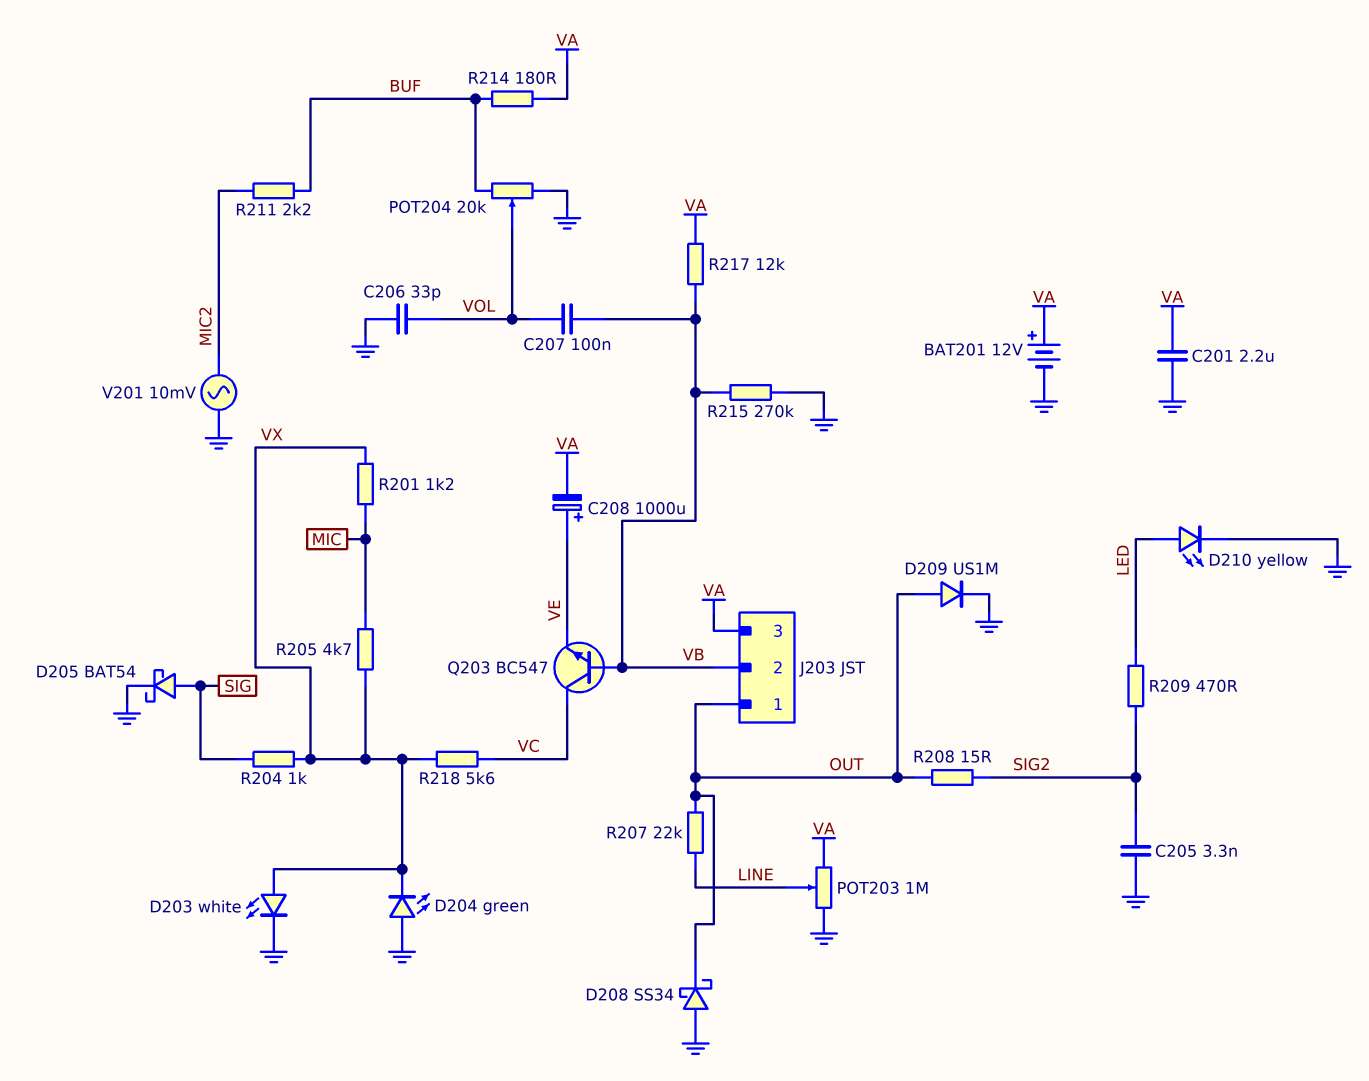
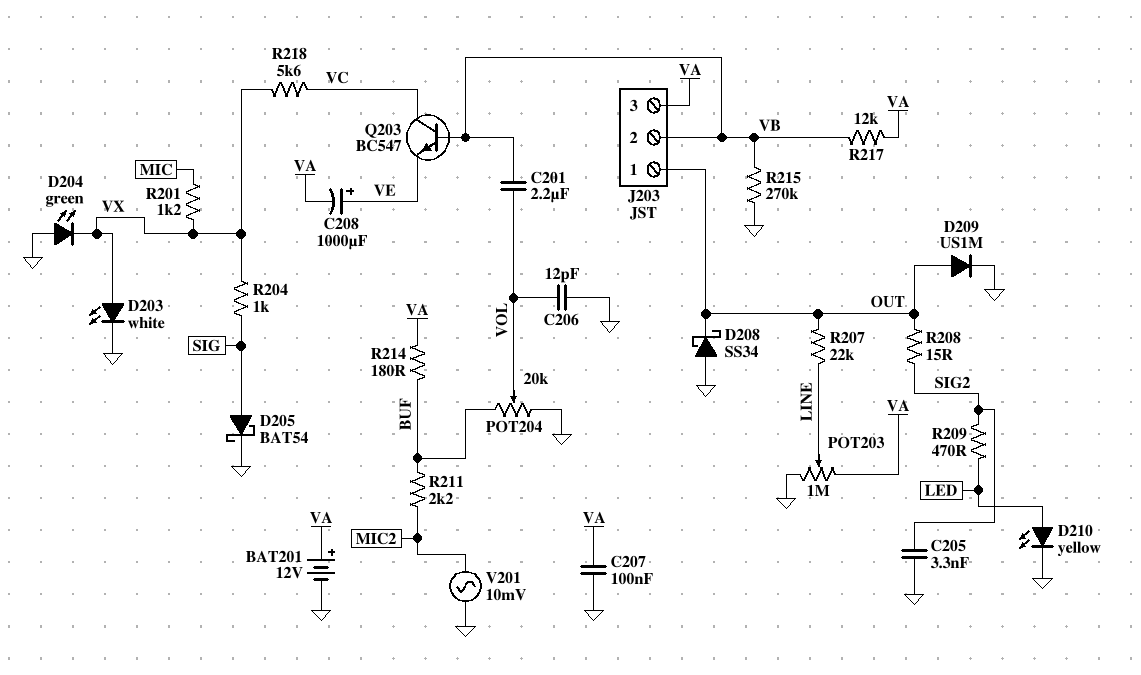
C201: 2.2uF (GND, VA) -> 2.2uF (VB, VOL)
C206: 33pF (GND, VOL) -> 12pF (GND, VOL)
C207: 100nF (VB, VOL) -> 100nF (GND, VA)
R205: 4.7k (MIC, VX) -> none

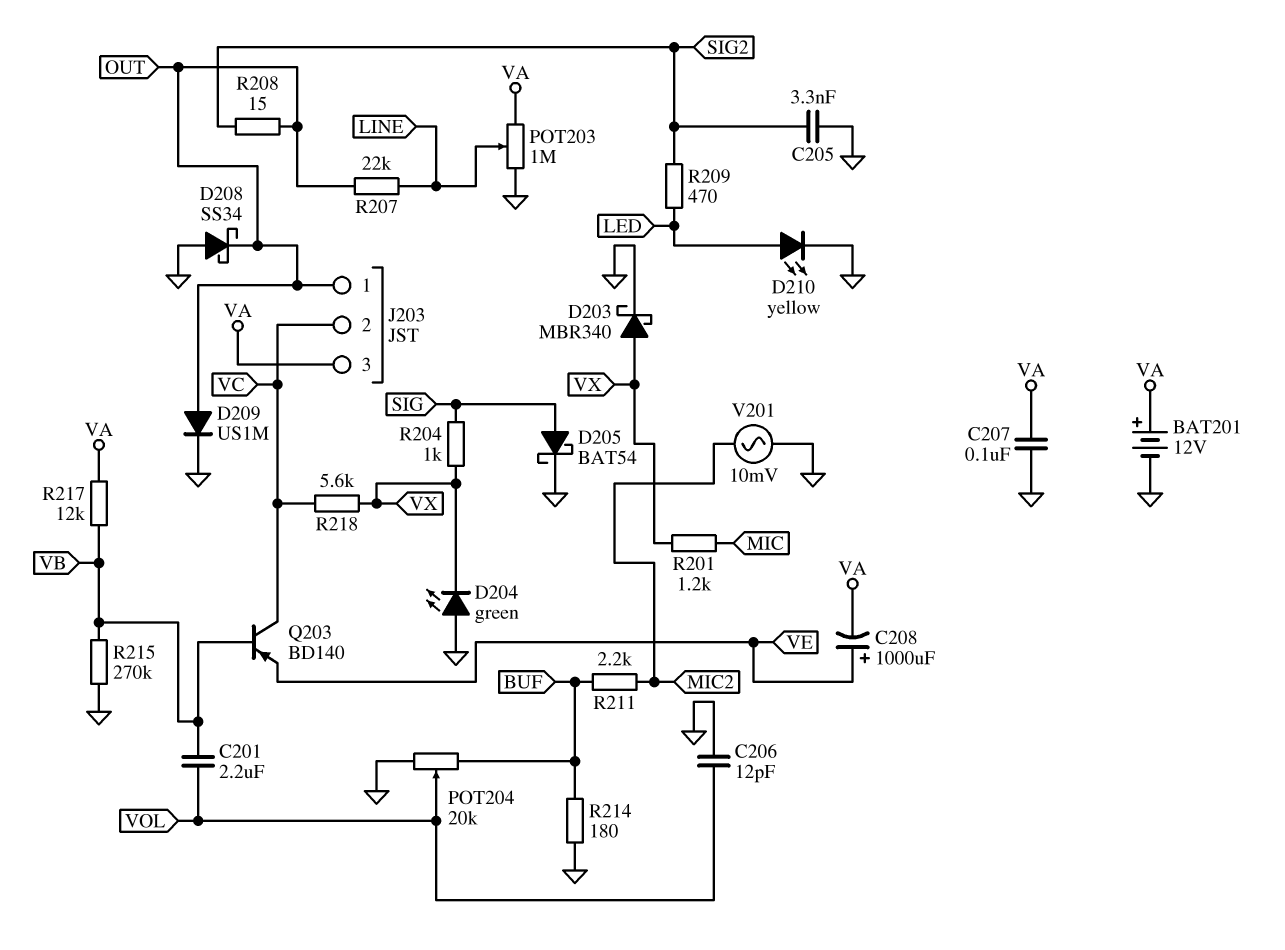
D203: LED white (A VX, K GND) -> schottky MBR340 (A VX, K GND)
J203 pin 2: VB -> VC
Q203: NPN BC547 (B VB, C VC, E VE) -> PNP BD140 (B VB, C VC, E VE)
R214: 180 (BUF, VA) -> 180 (BUF, GND)

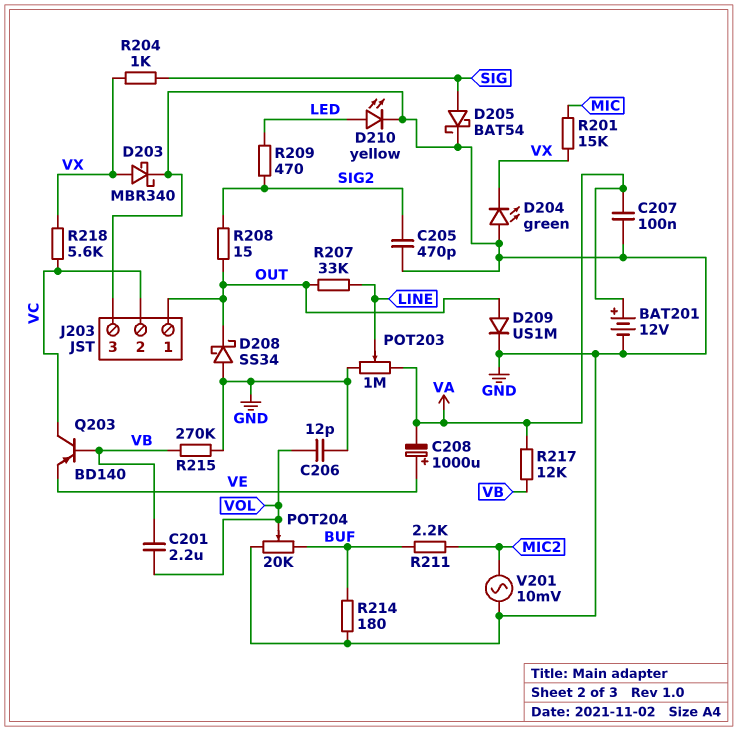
C205: 3.3nF (GND, SIG2) -> 470pF (GND, SIG2)
J203 pin 3: VA -> GND
R201: 1.2k (MIC, VX) -> 15k (MIC, VX)
R207: 22k (LINE, OUT) -> 33k (LINE, OUT)

